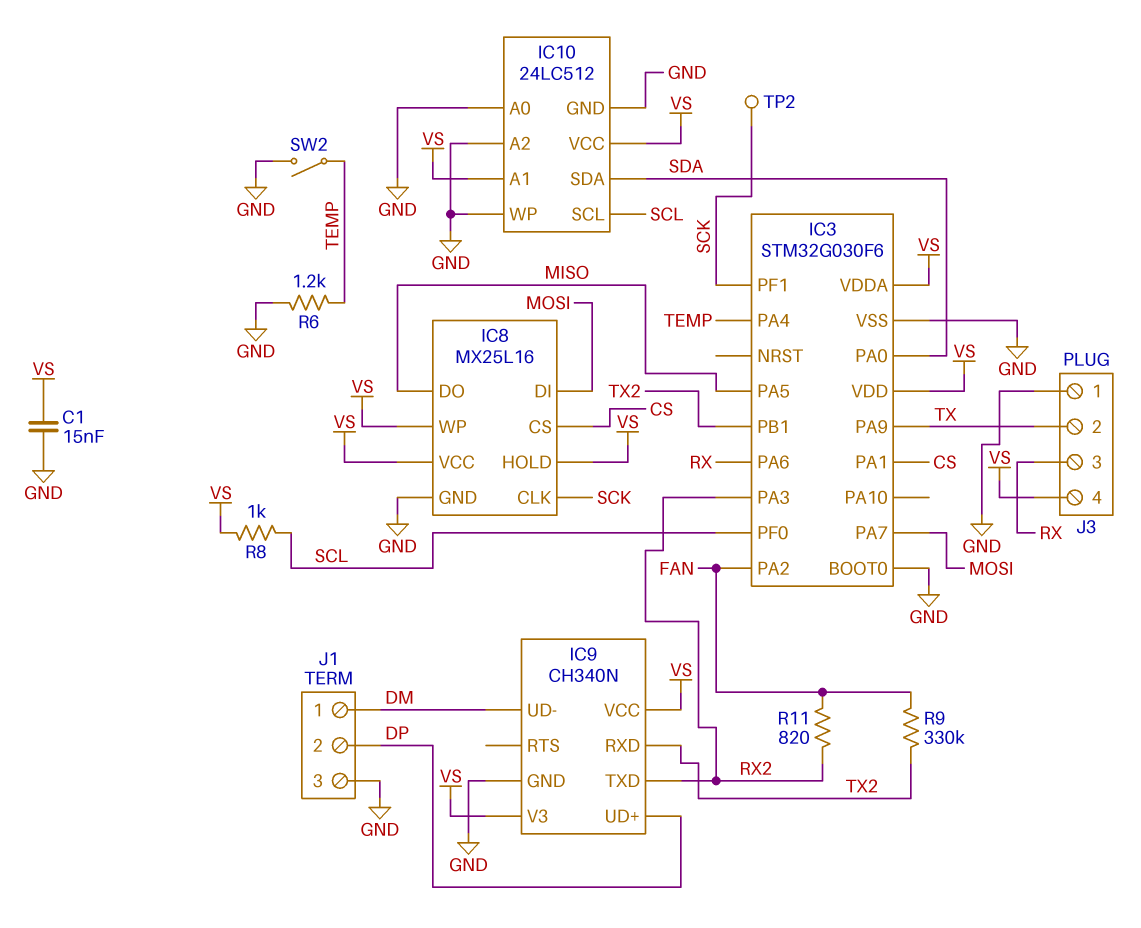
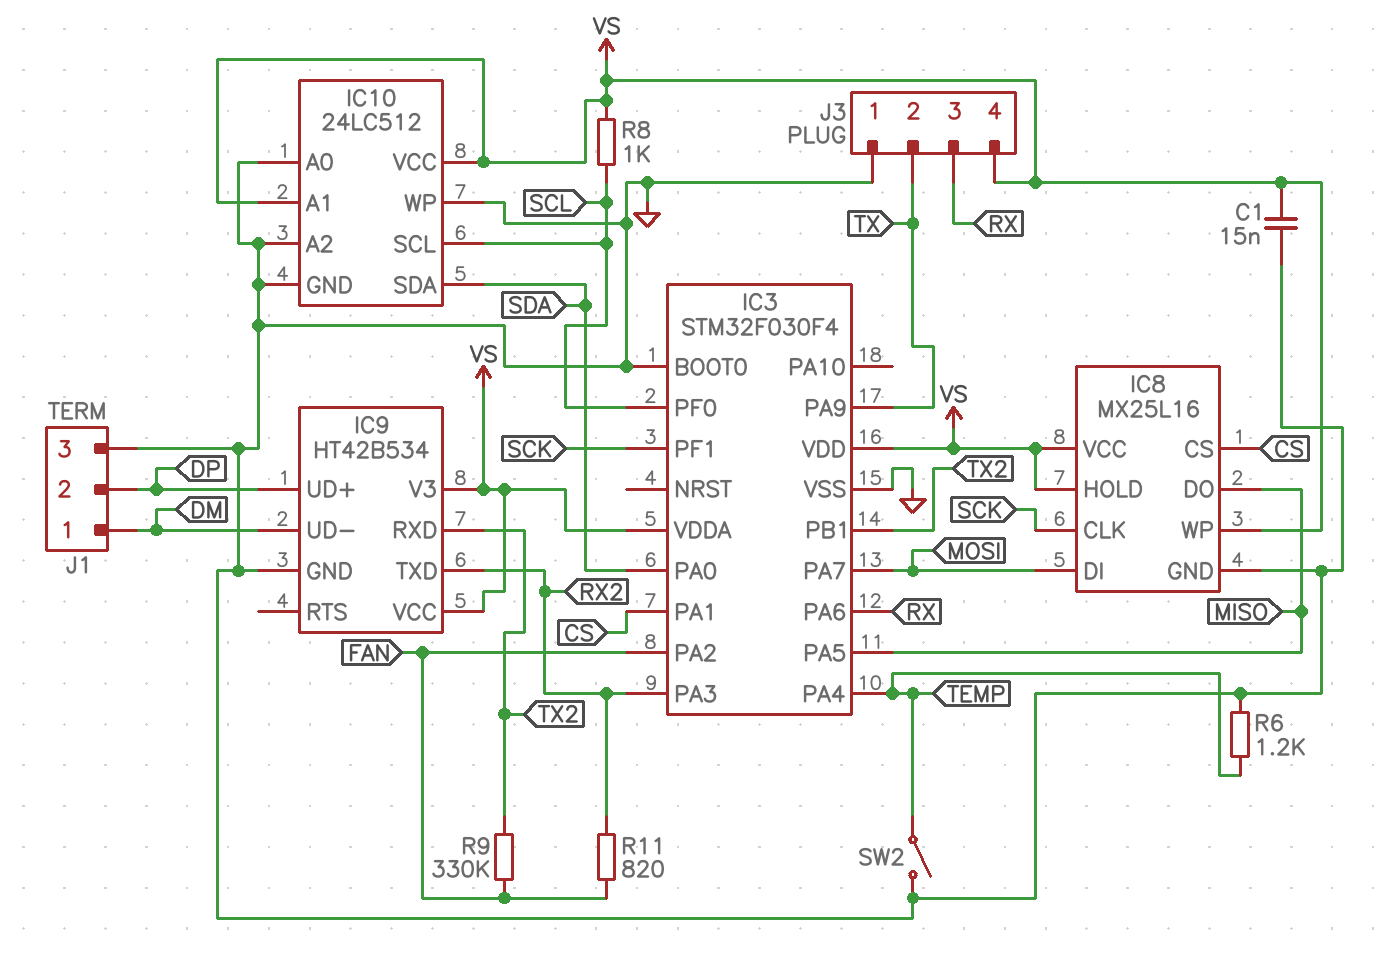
IC3: STM32G030F6 -> STM32F030F4
IC9: CH340N -> HT42B534
TP2: test point (SCK) -> none

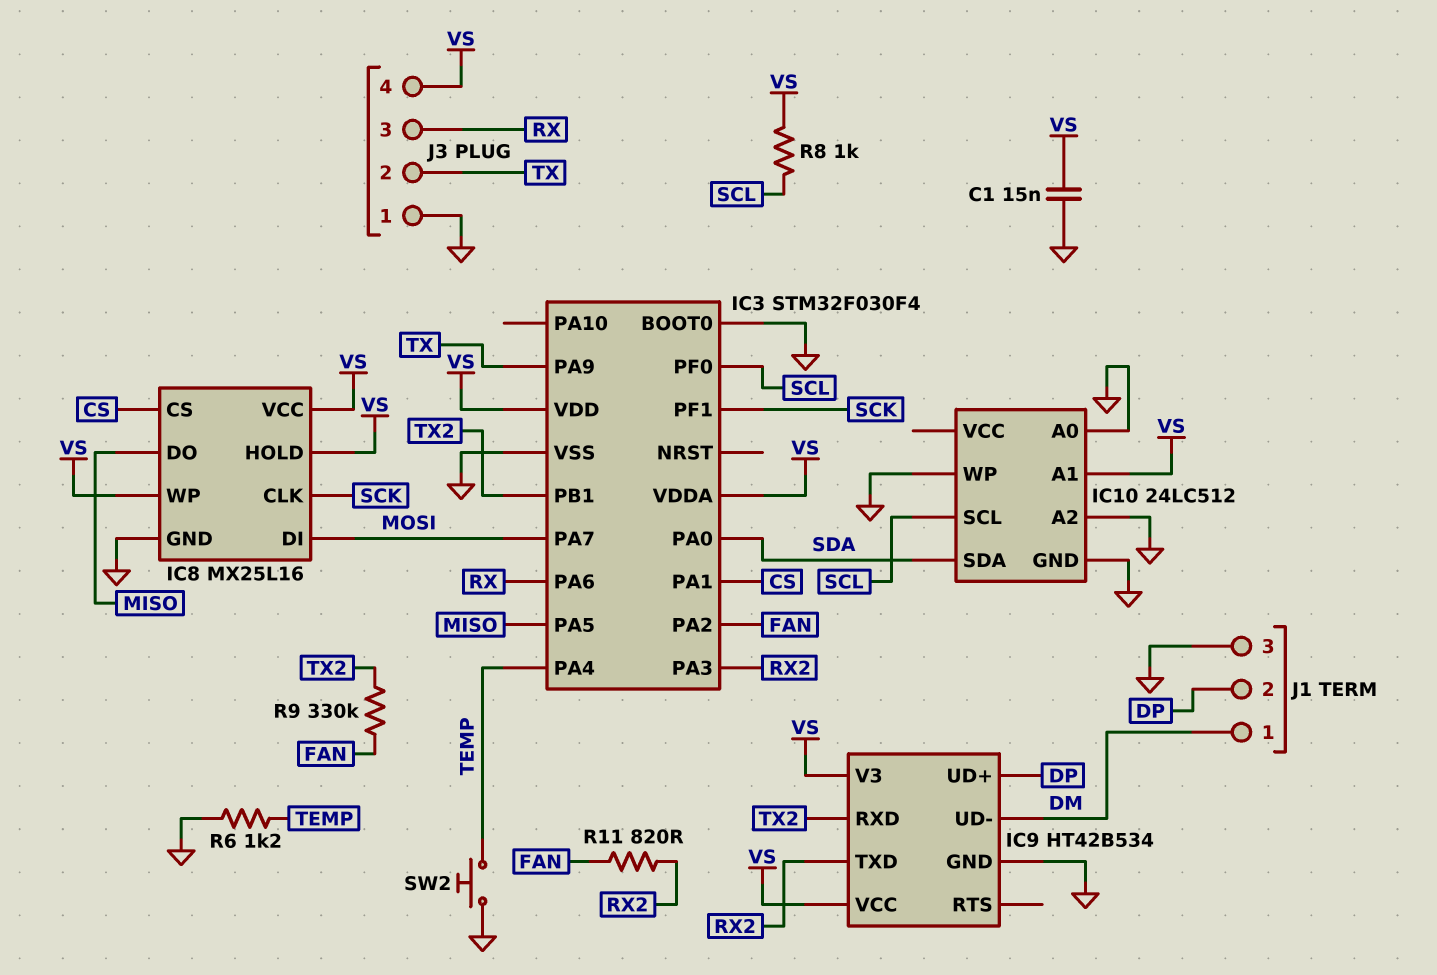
IC10 pin VCC: VS -> none
SW2: switch (GND, TEMP) -> button (GND, TEMP)

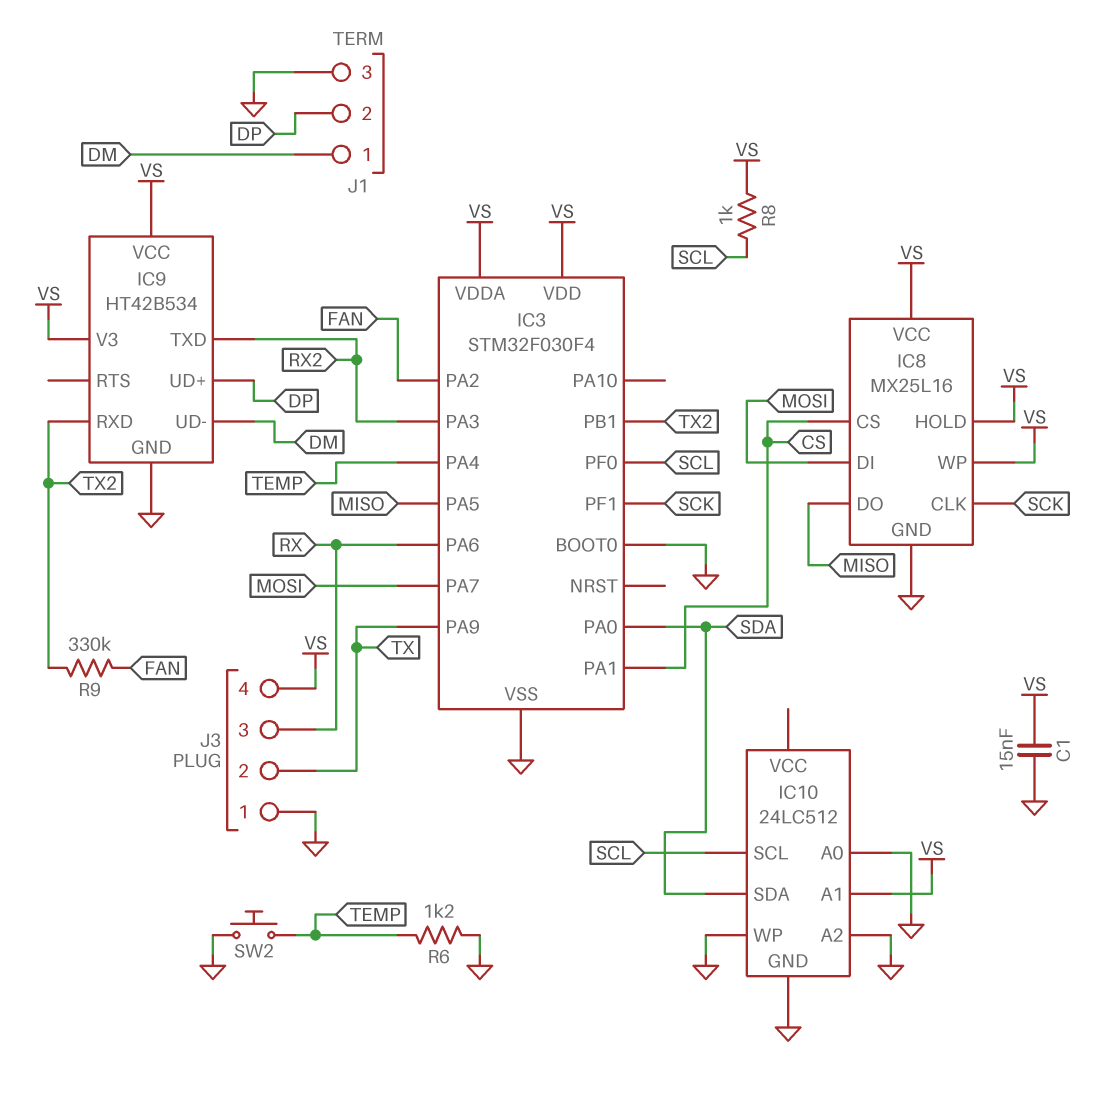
R11: 820 (FAN, RX2) -> none

